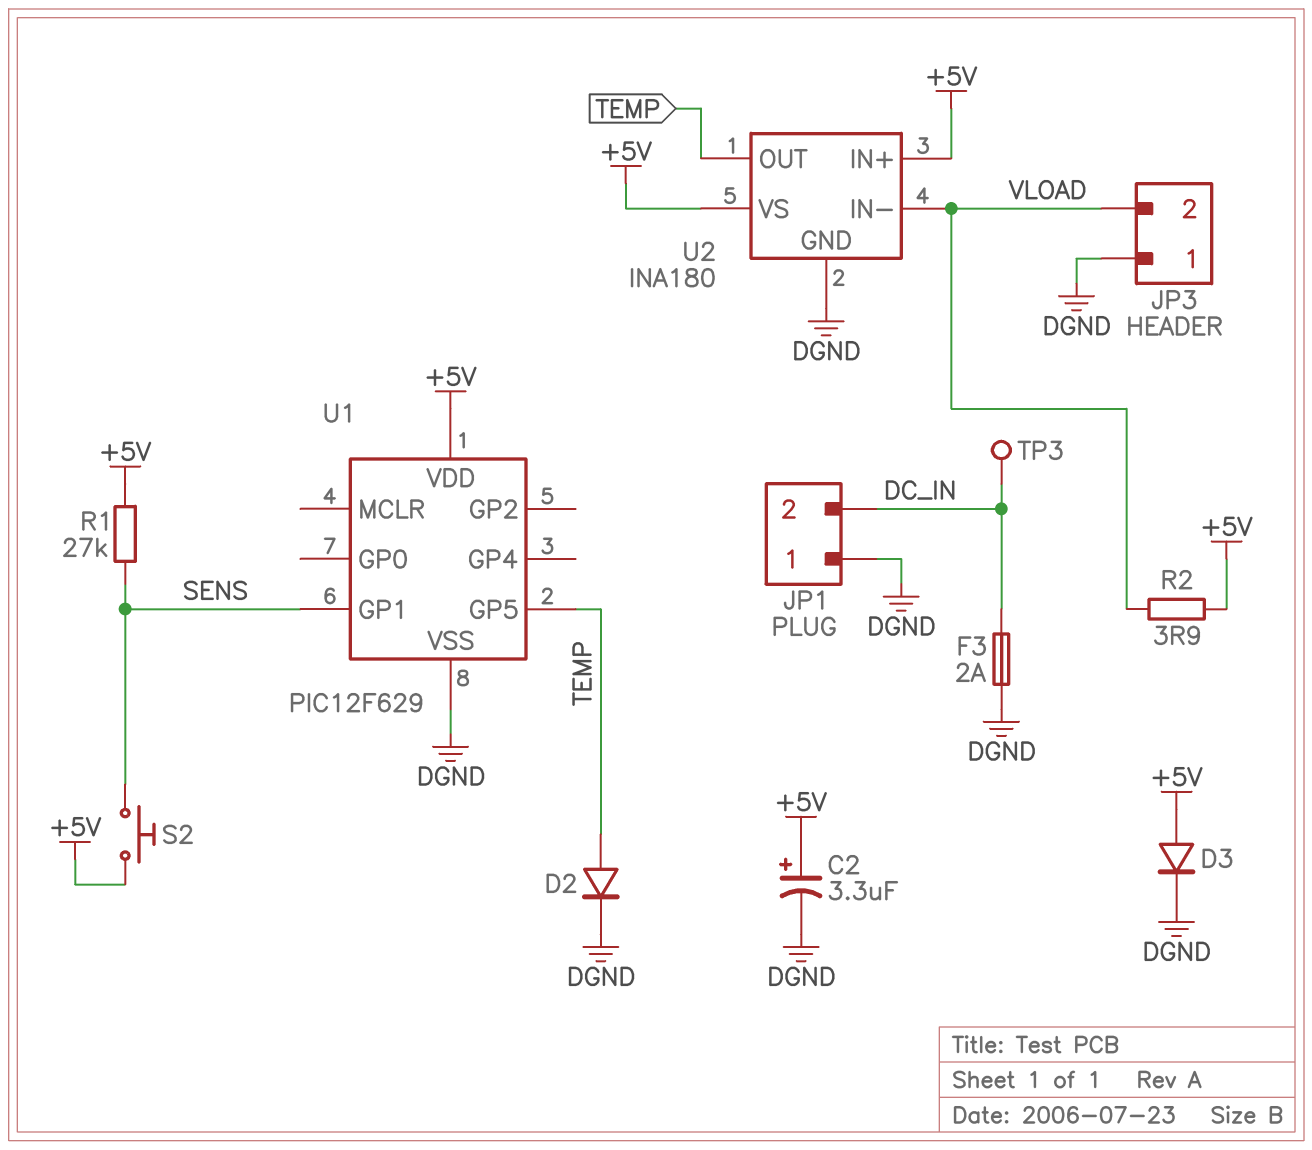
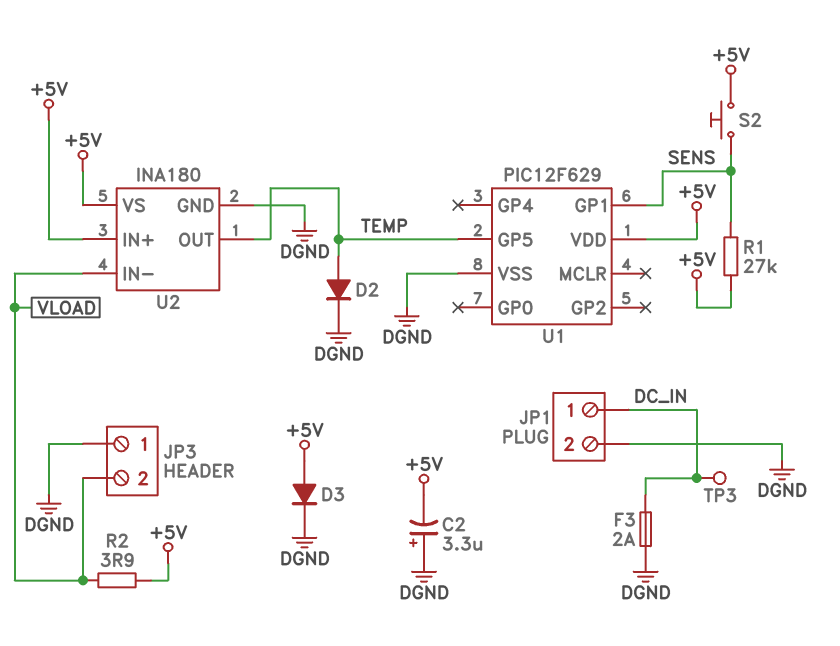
C2: 3.3uF (plus +5V, minus DGND) -> 3.3uF (plus DGND, minus +5V)
JP1 pin 1: DGND -> DC_IN
JP1 pin 2: DC_IN -> DGND

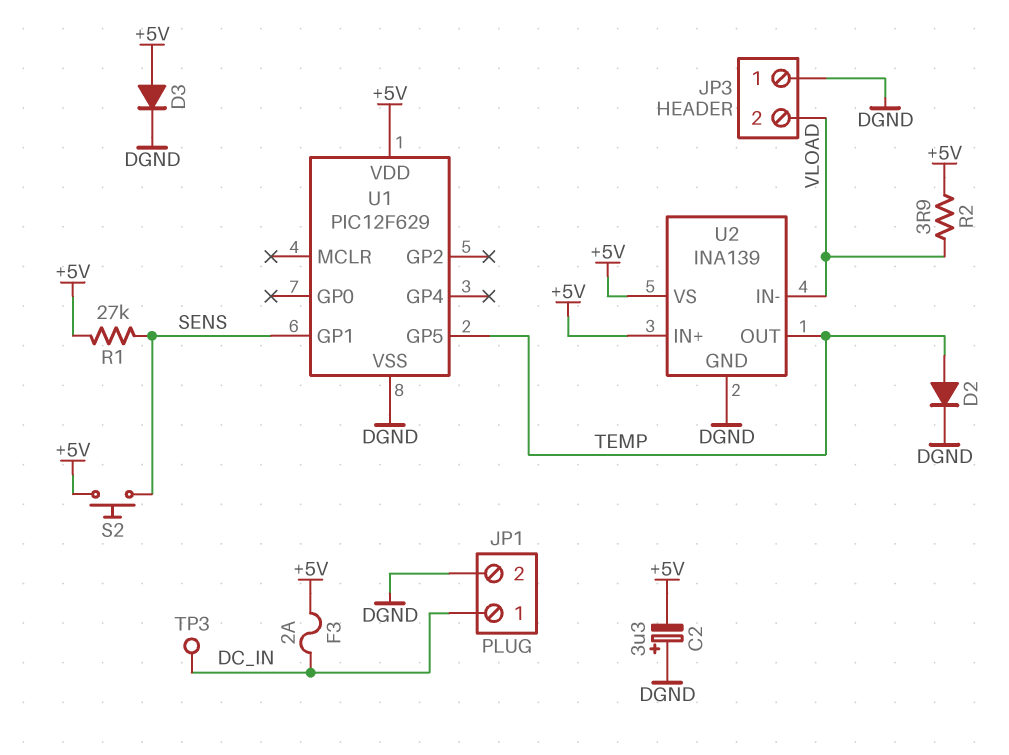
F3: 2A (DC_IN, DGND) -> 2A (+5V, DC_IN)
U2: INA180 -> INA139

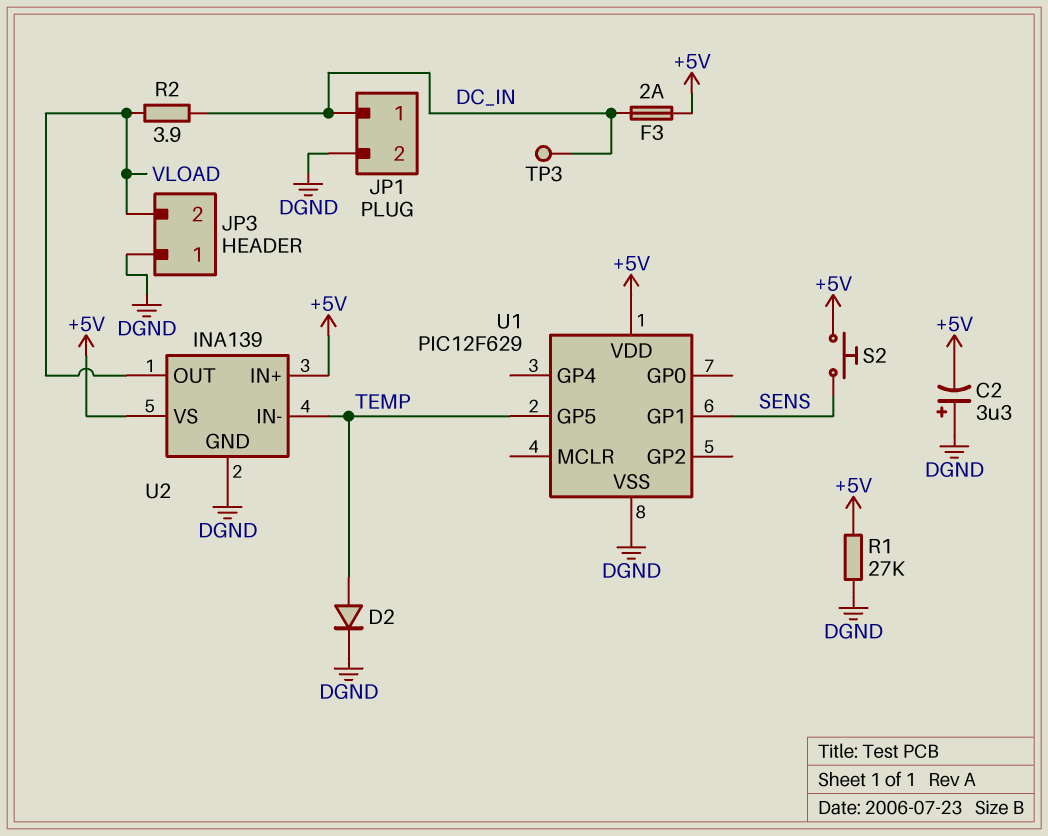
D3: diode (A +5V, K DGND) -> none
R1: 27k (+5V, SENS) -> 27k (+5V, DGND)
R2: 3.9 (+5V, VLOAD) -> 3.9 (DC_IN, VLOAD)
U2 pin IN-: VLOAD -> TEMP
U2 pin OUT: TEMP -> VLOAD

